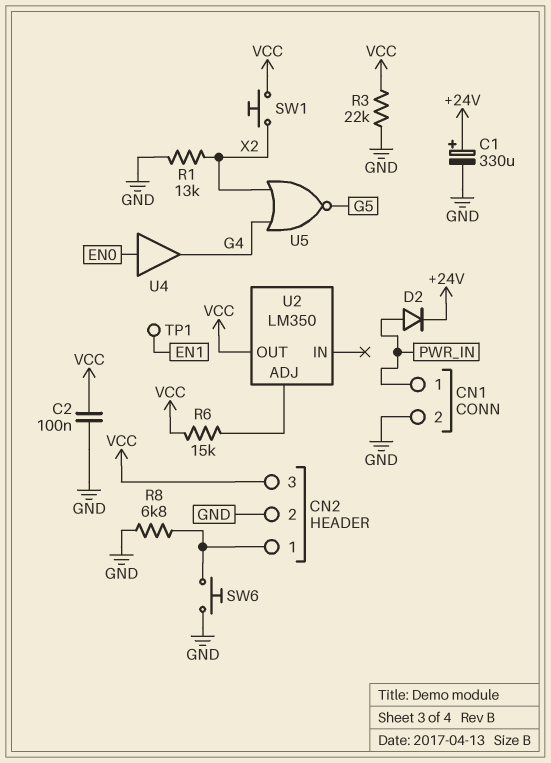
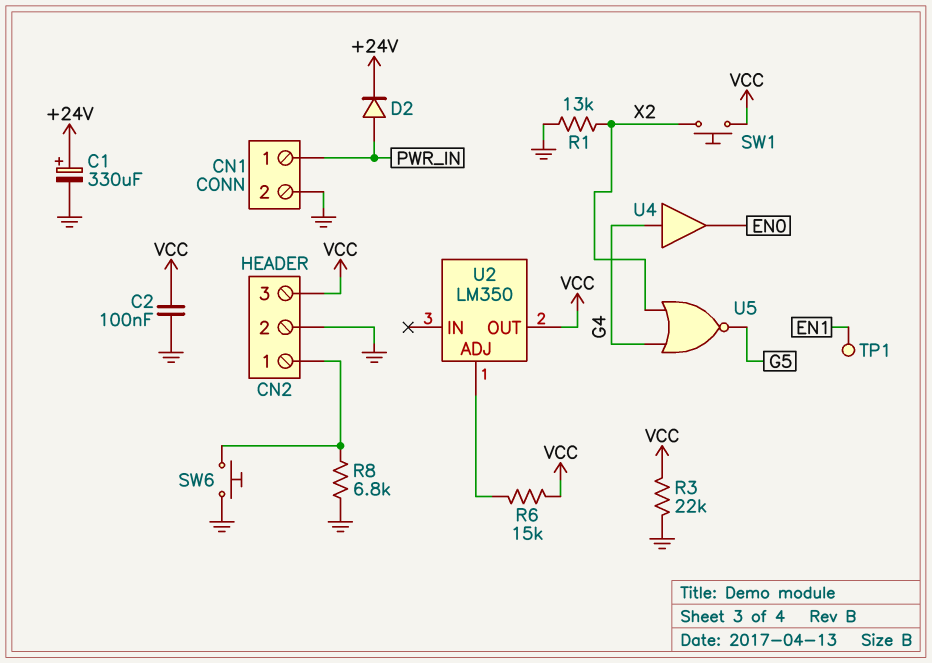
U4: buffer (in EN0, out G4) -> buffer (in G4, out EN0)

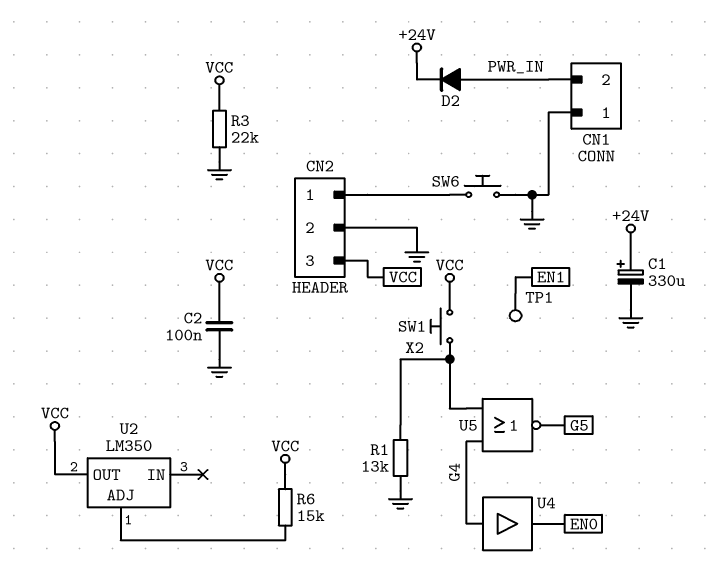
CN1 pin 1: PWR_IN -> GND
CN1 pin 2: GND -> PWR_IN
R8: 6.8k (CN2/1, GND) -> none

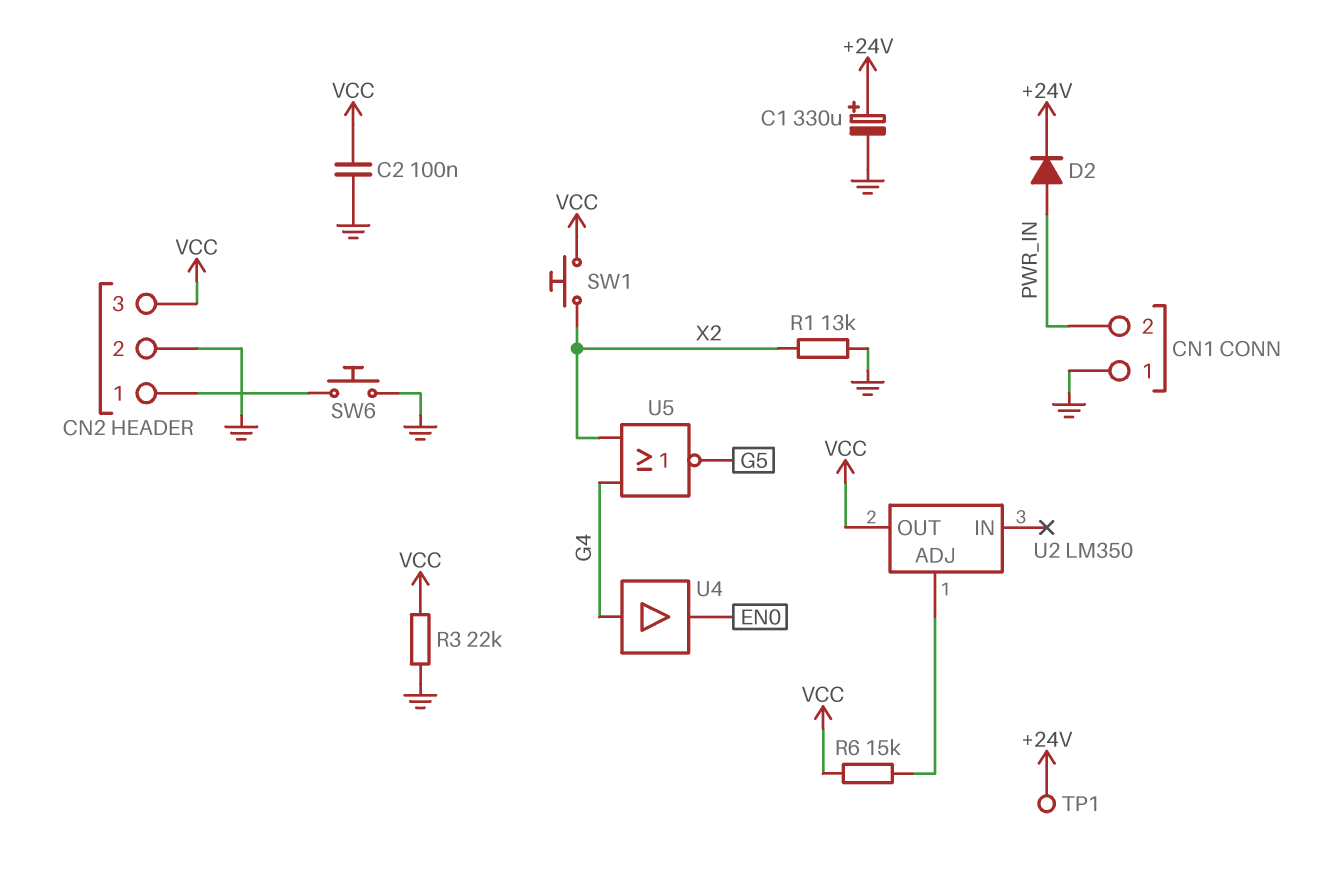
TP1: test point (EN1) -> test point (+24V)

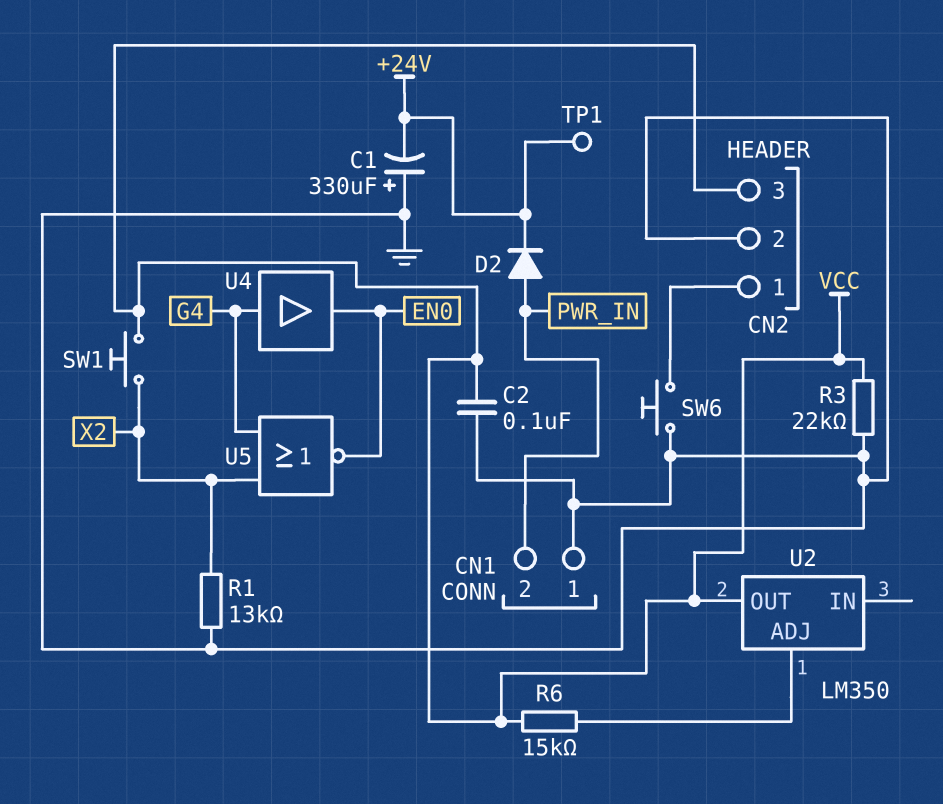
C1: 330uF (plus +24V, minus GND) -> 330uF (plus GND, minus +24V)
U5: NOR (in G4, in X2, out G5) -> NOR (in G4, in X2, out EN0)

